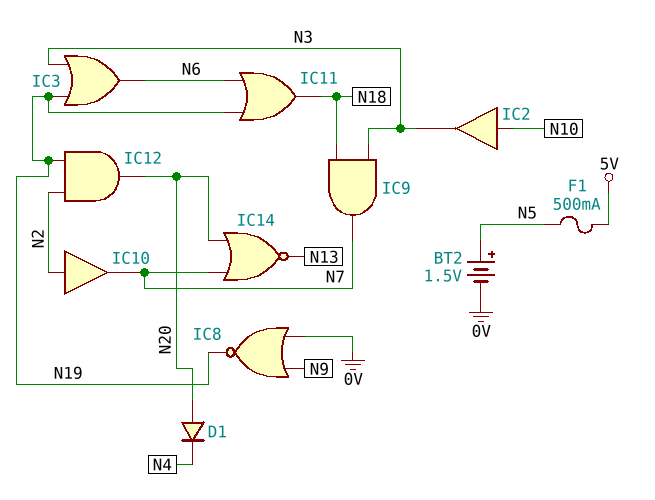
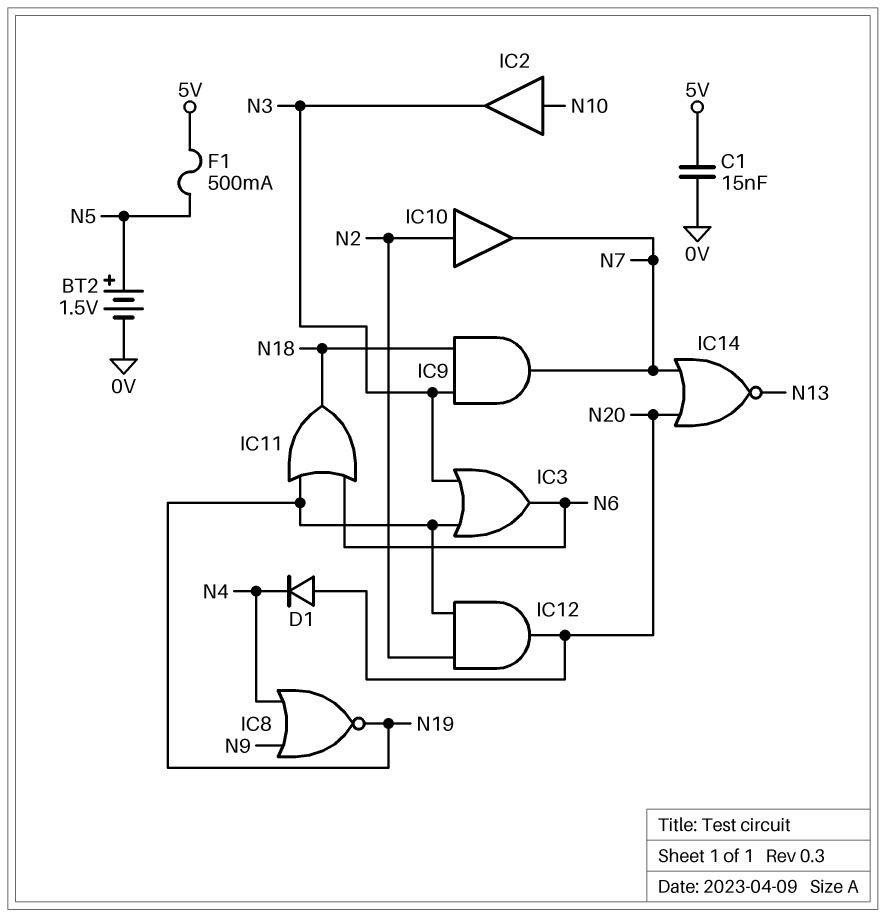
C1: none -> 15nF (0V, 5V)
IC8: NOR (in 0V, in N9, out N19) -> NOR (in N4, in N9, out N19)

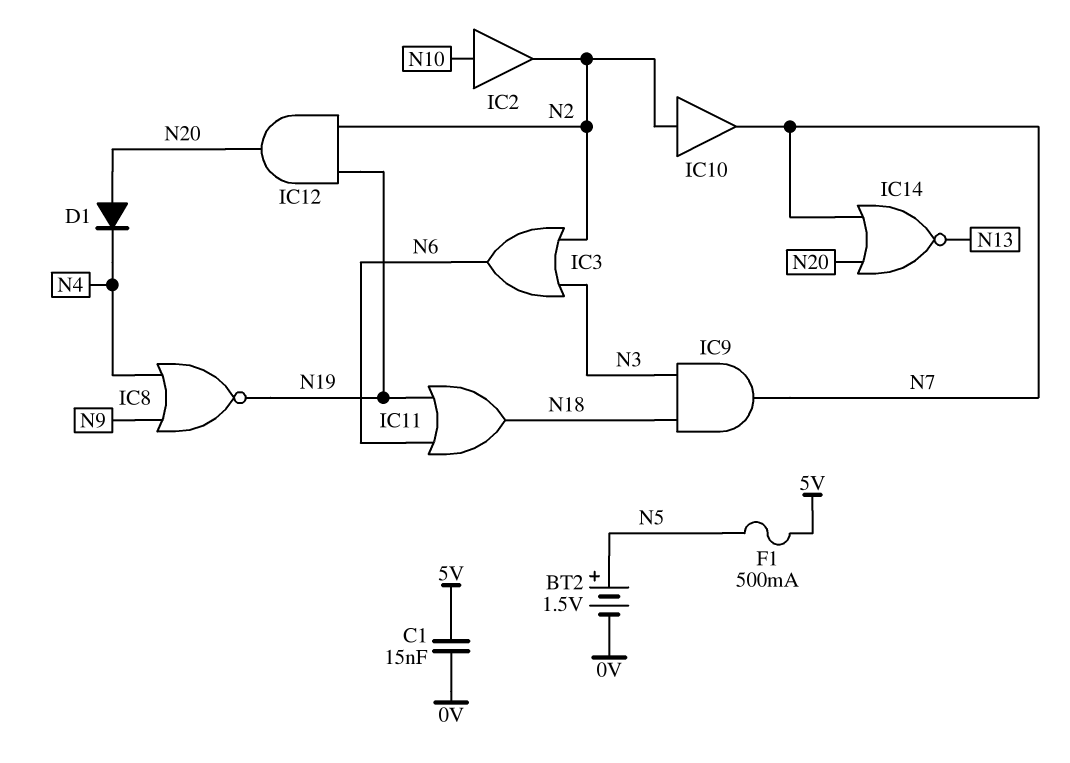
IC2: buffer (in N10, out N3) -> buffer (in N10, out N2)
IC3: OR (in N3, in N19, out N6) -> OR (in N2, in N3, out N6)

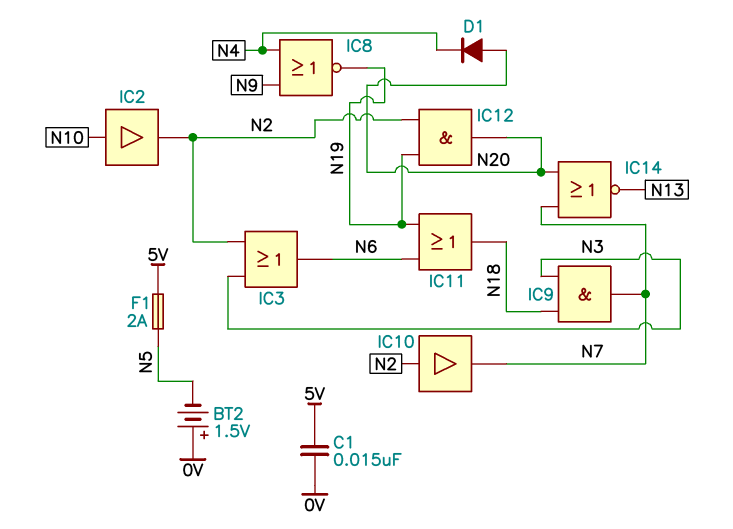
BT2: 1.5V (plus N5, minus 0V) -> 1.5V (plus 0V, minus N5)
F1: 500mA (5V, N5) -> 2A (5V, N5)

